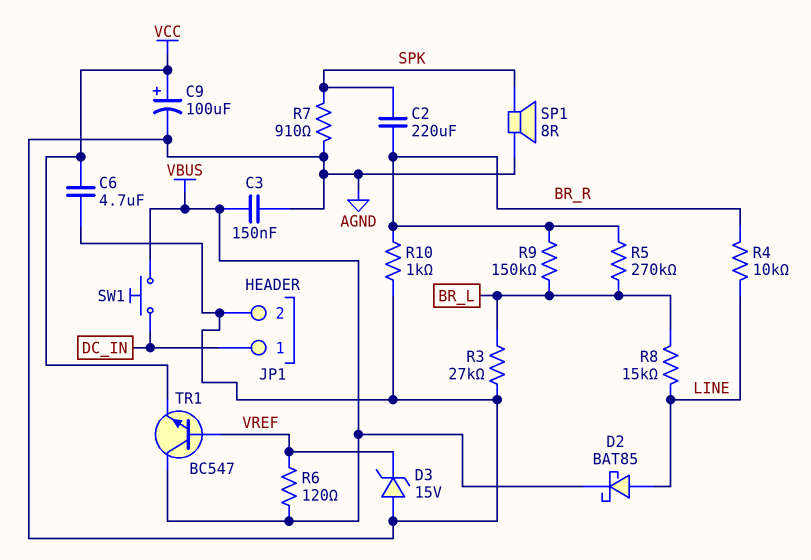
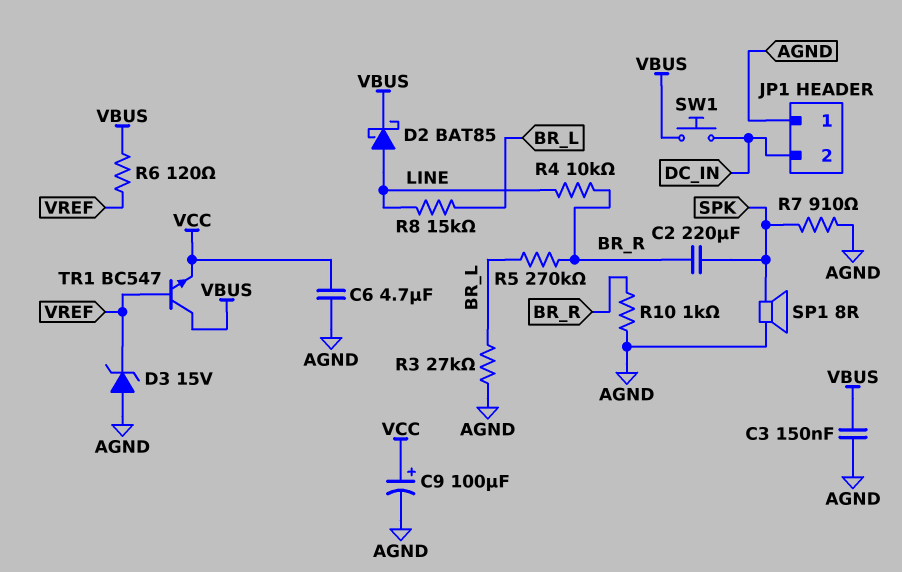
JP1 pin 1: DC_IN -> AGND
JP1 pin 2: AGND -> DC_IN
R9: 150k (BR_L, BR_R) -> none

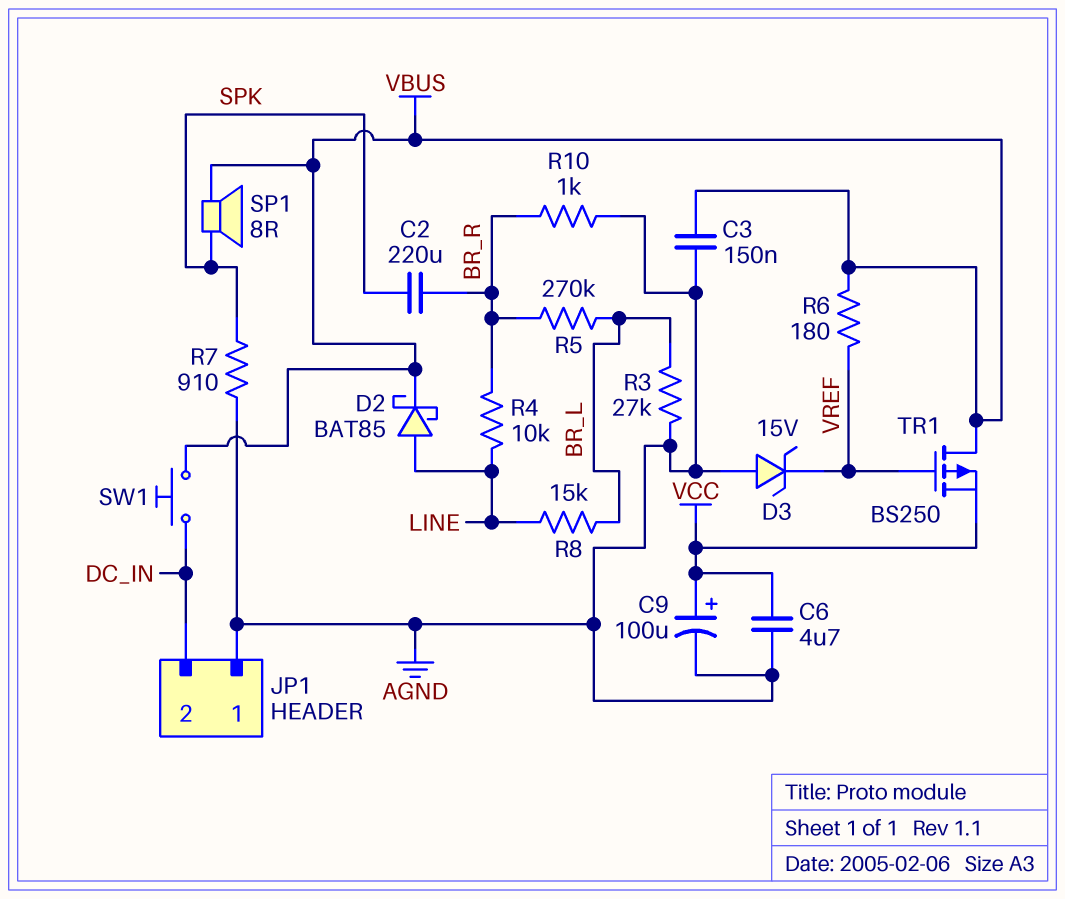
R6: 120 (VBUS, VREF) -> 180 (VBUS, VREF)
SP1: speaker 8R (AGND, SPK) -> speaker 8R (SPK, VBUS)
TR1: NPN BC547 (B VREF, C VBUS, E VCC) -> PMOS BS250 (G VREF, D VBUS, S VCC)

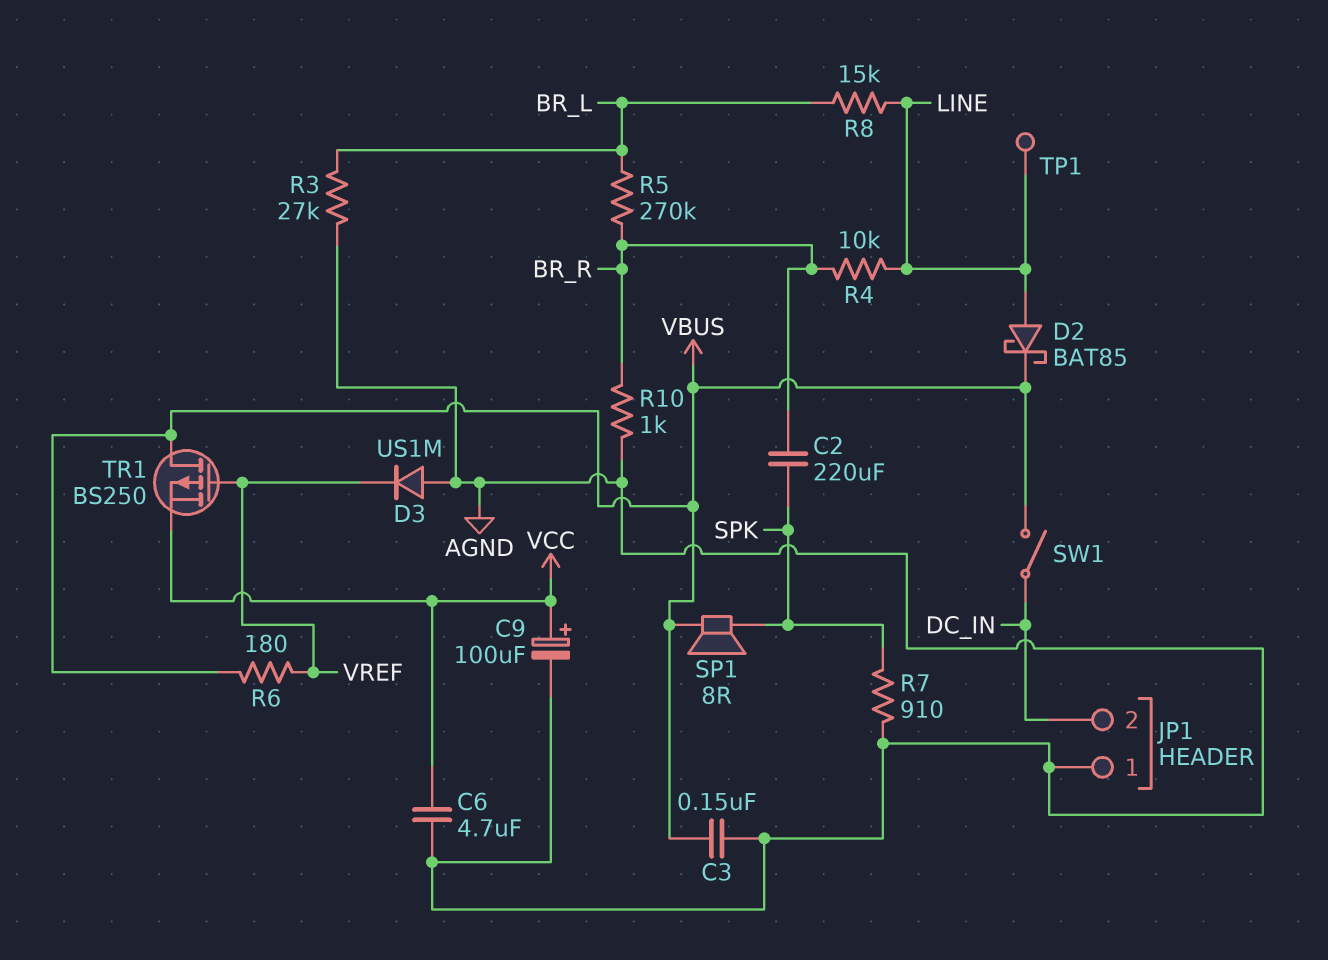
D3: zener 15V (A AGND, K VREF) -> diode US1M (A AGND, K VREF)
SW1: button (DC_IN, VBUS) -> switch (DC_IN, VBUS)
TP1: none -> test point (LINE)

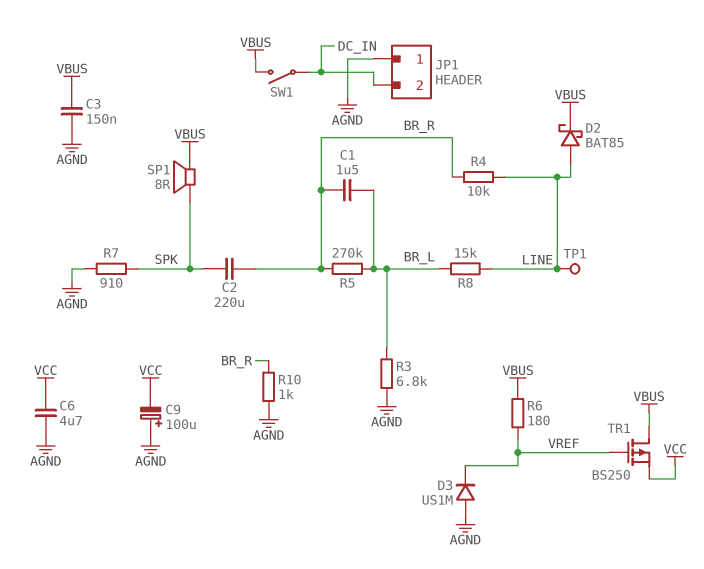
C1: none -> 1.5uF (BR_L, BR_R)
C9: 100uF (plus VCC, minus AGND) -> 100uF (plus AGND, minus VCC)
R3: 27k (AGND, BR_L) -> 6.8k (AGND, BR_L)

